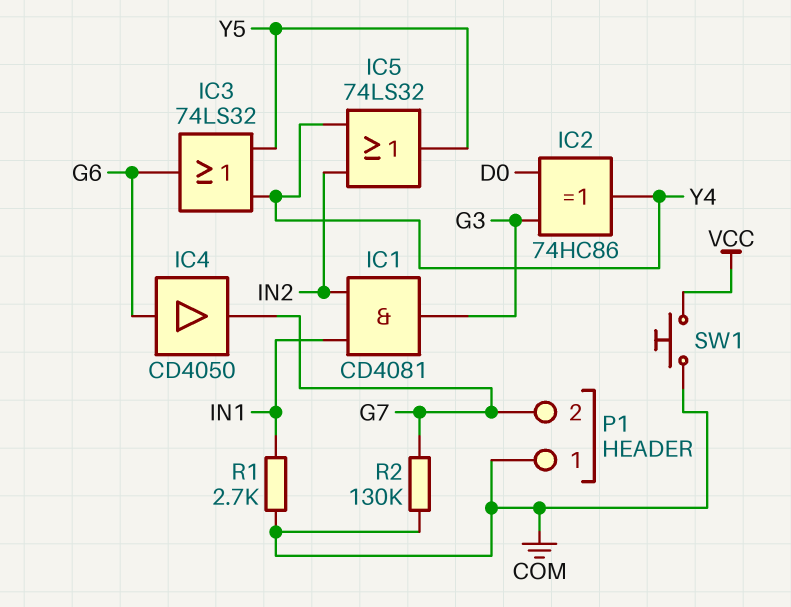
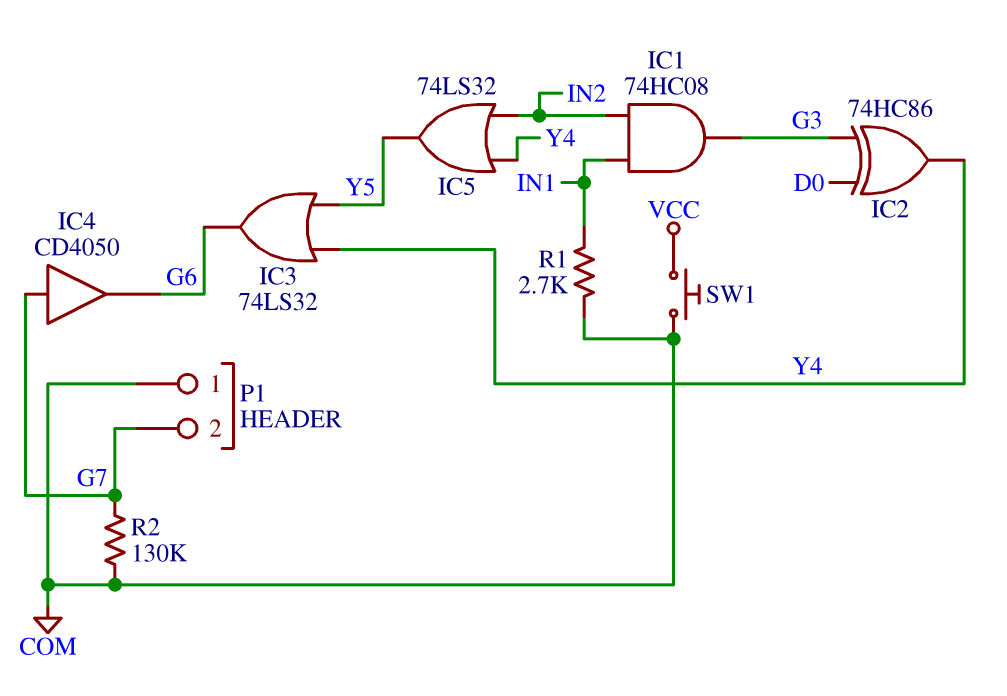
IC1: AND CD4081 (in IN1, in IN2, out G3) -> AND 74HC08 (in IN1, in IN2, out G3)
IC4: buffer CD4050 (in G6, out G7) -> buffer CD4050 (in G7, out G6)

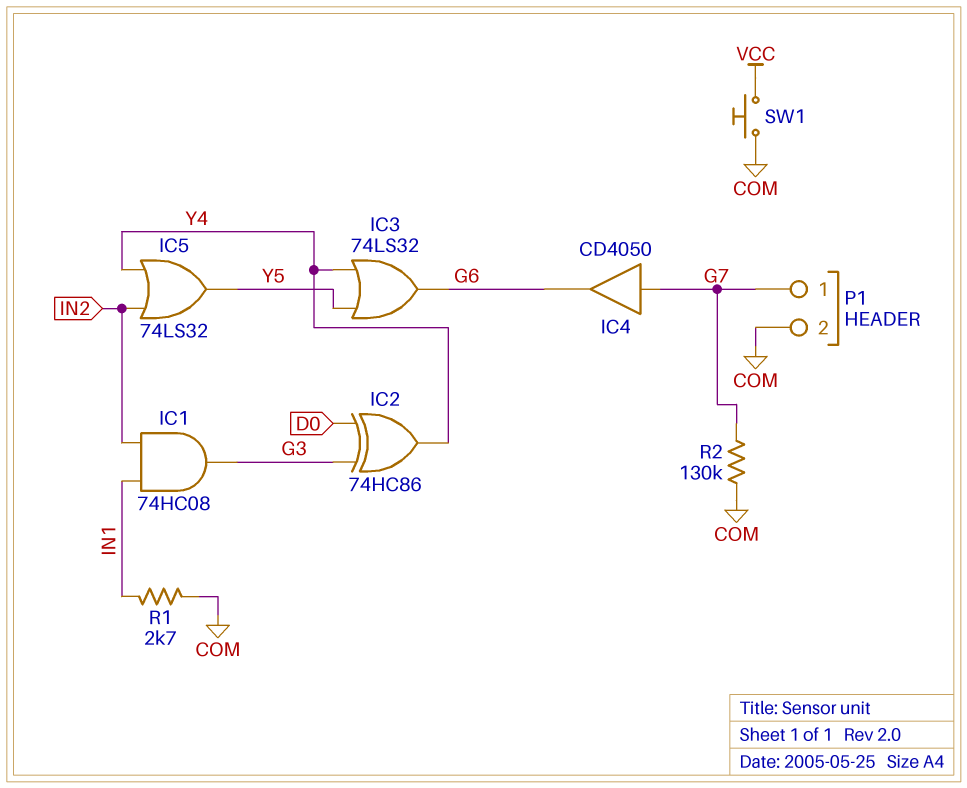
P1 pin 1: COM -> G7
P1 pin 2: G7 -> COM

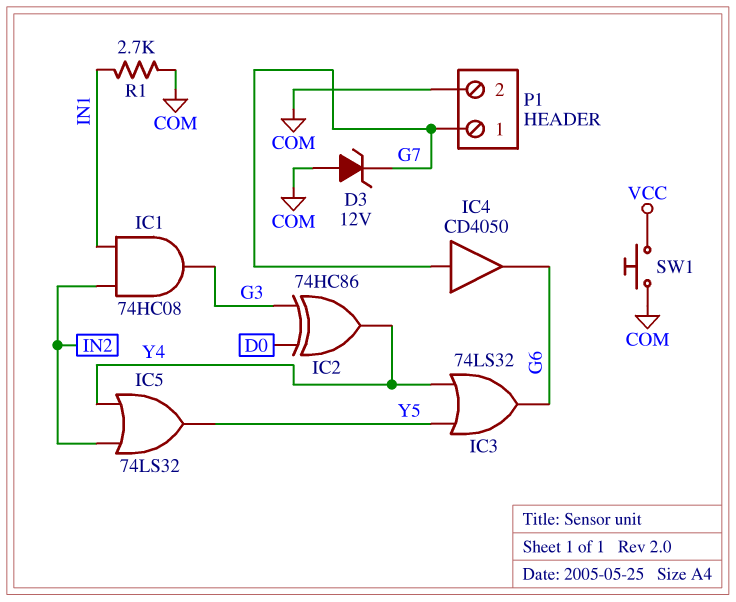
D3: none -> zener 12V (A COM, K G7)
R2: 130k (COM, G7) -> none

